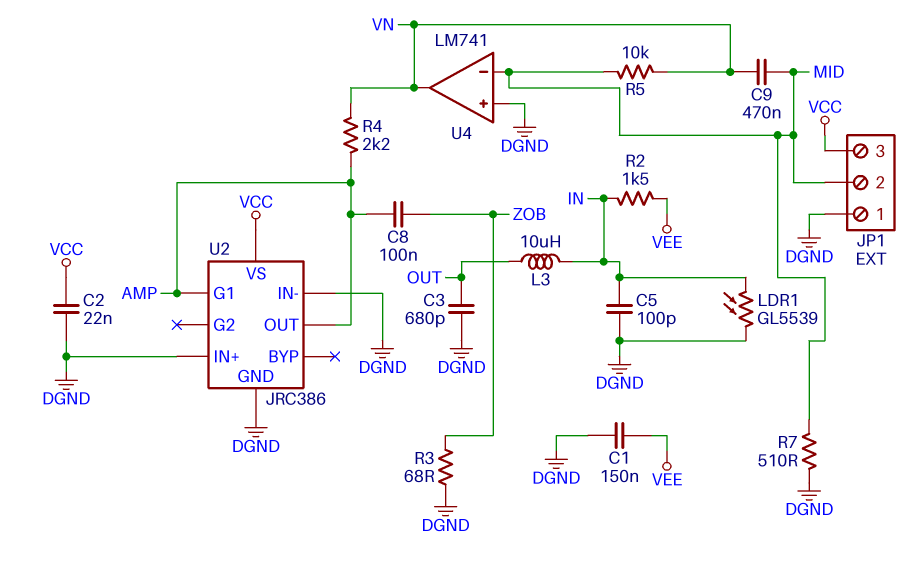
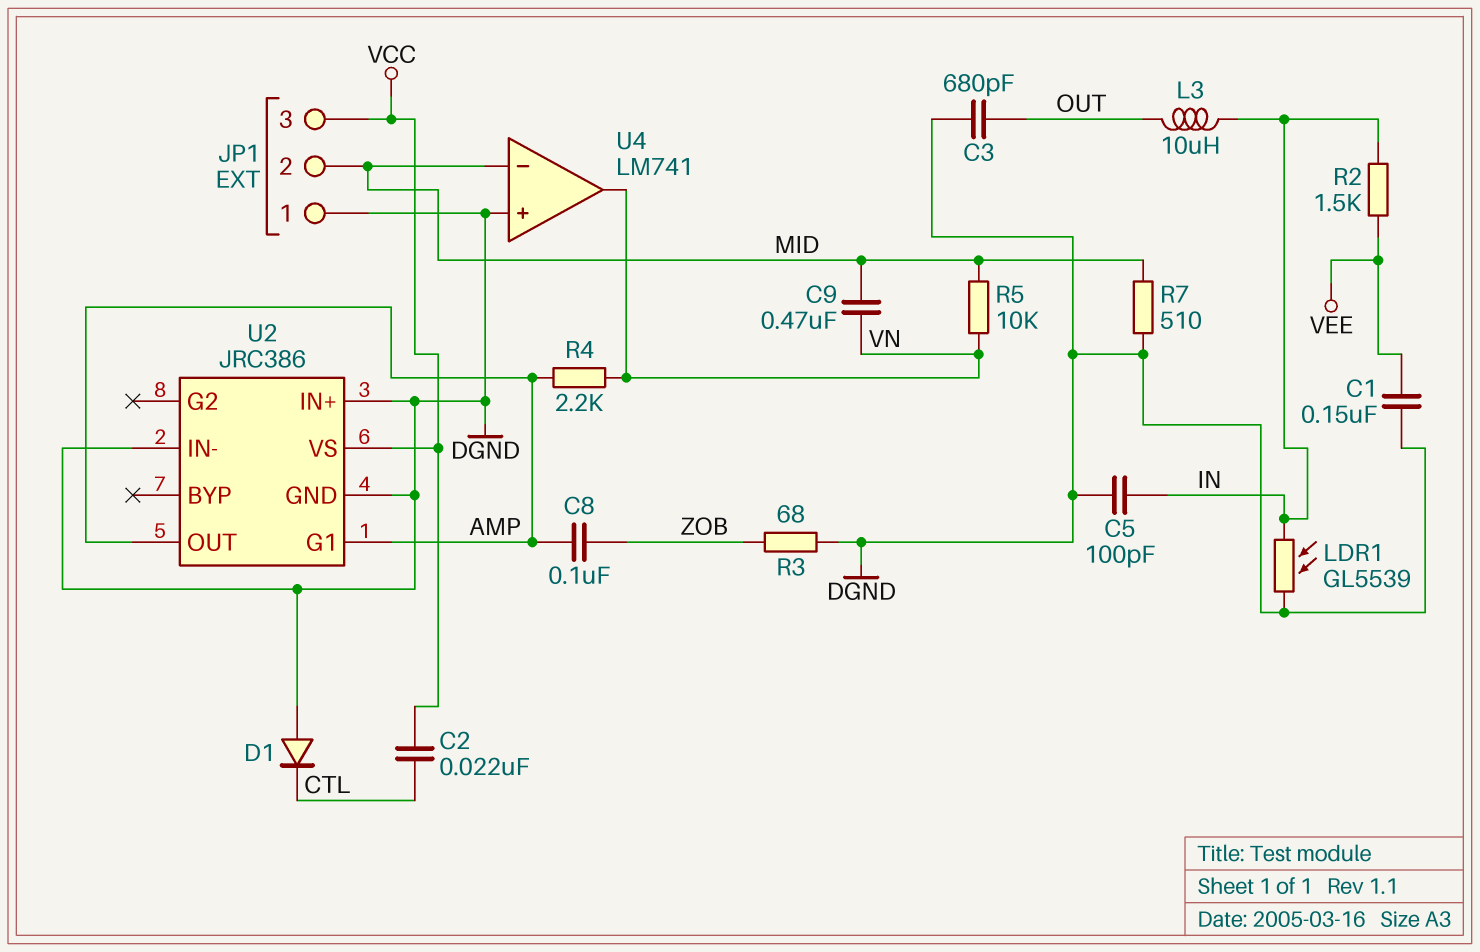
C2: 22nF (DGND, VCC) -> 22nF (CTL, VCC)
D1: none -> diode (A DGND, K CTL)

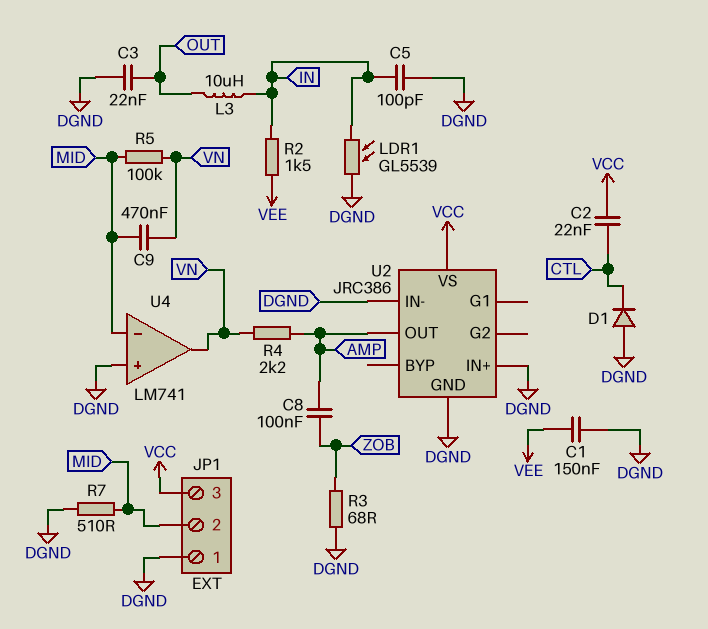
C3: 680pF (DGND, OUT) -> 22nF (DGND, OUT)
R5: 10k (MID, VN) -> 100k (MID, VN)
U2 pin G1: AMP -> none

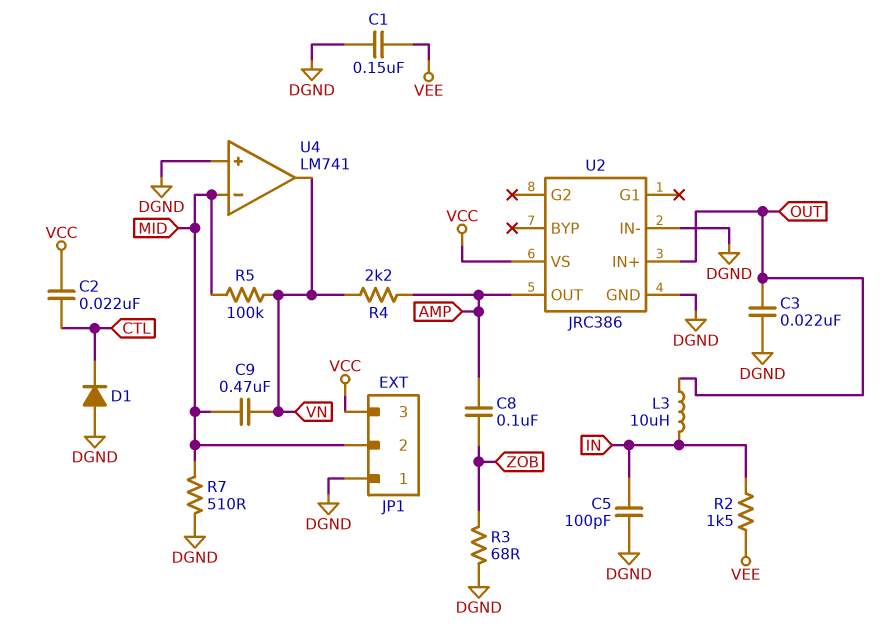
LDR1: GL5539 (DGND, IN) -> none
U2 pin IN+: DGND -> OUT

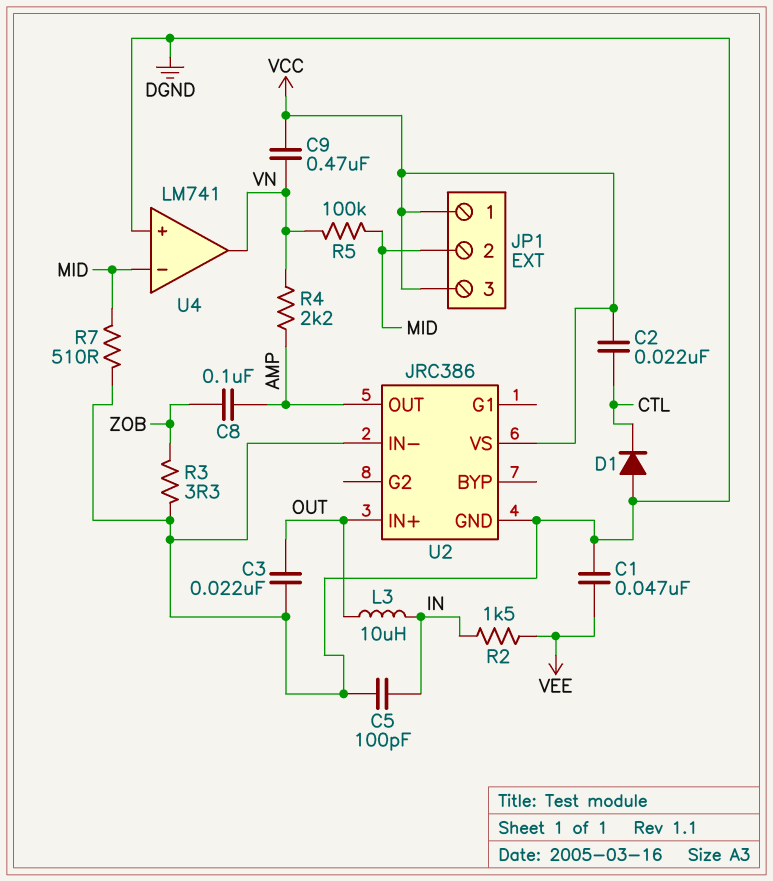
C1: 150nF (DGND, VEE) -> 47nF (DGND, VEE)
C9: 470nF (MID, VN) -> 470nF (VCC, VN)
JP1 pin 1: DGND -> VCC
R3: 68 (DGND, ZOB) -> 3.3 (DGND, ZOB)

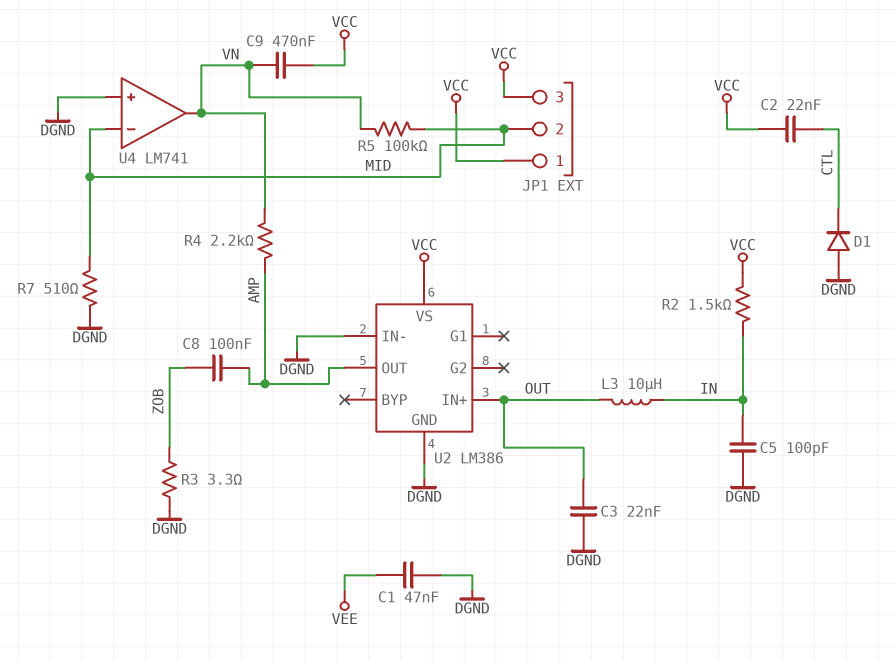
R2: 1.5k (IN, VEE) -> 1.5k (IN, VCC)
U2: JRC386 -> LM386

